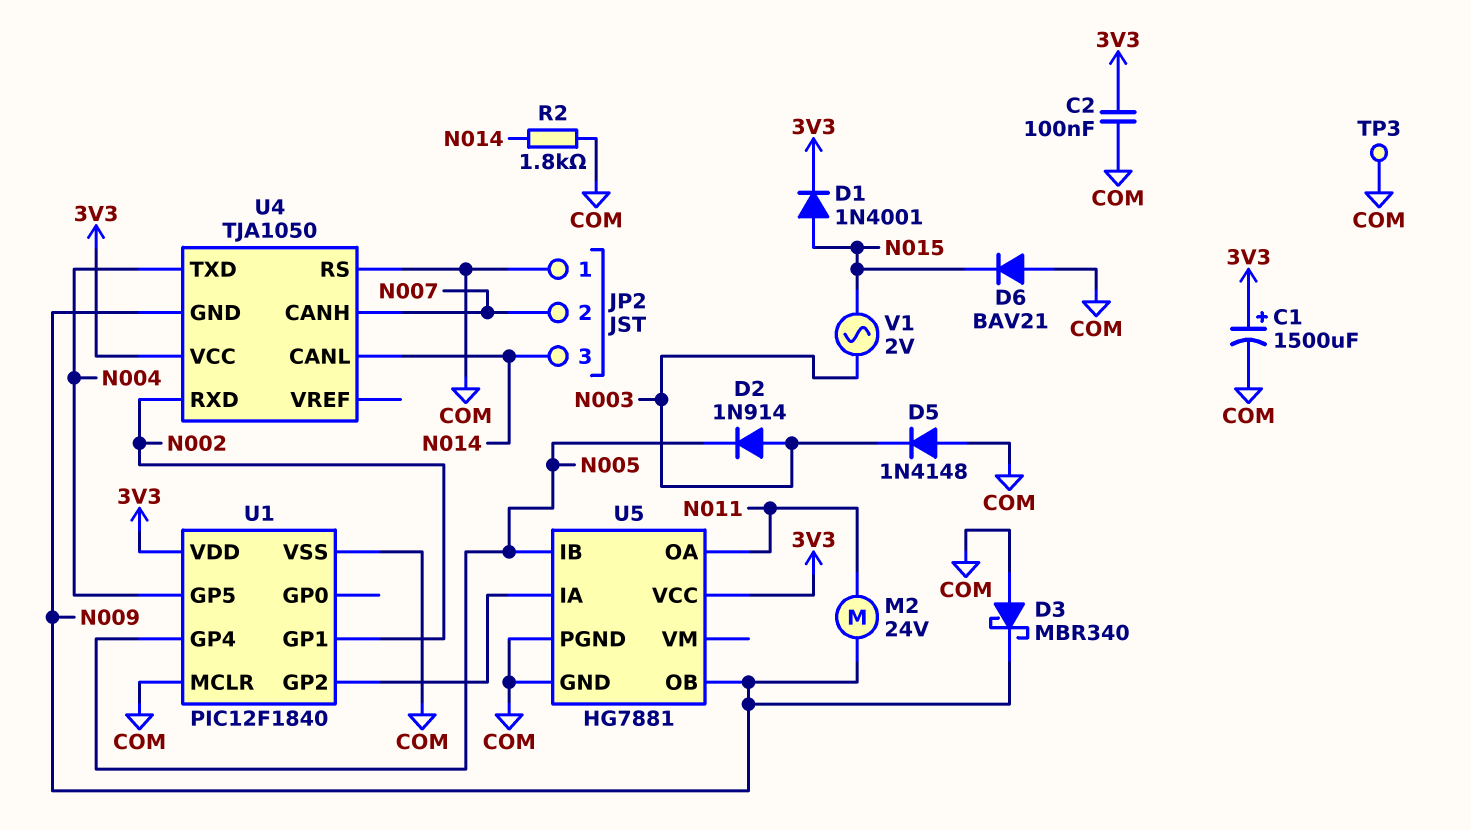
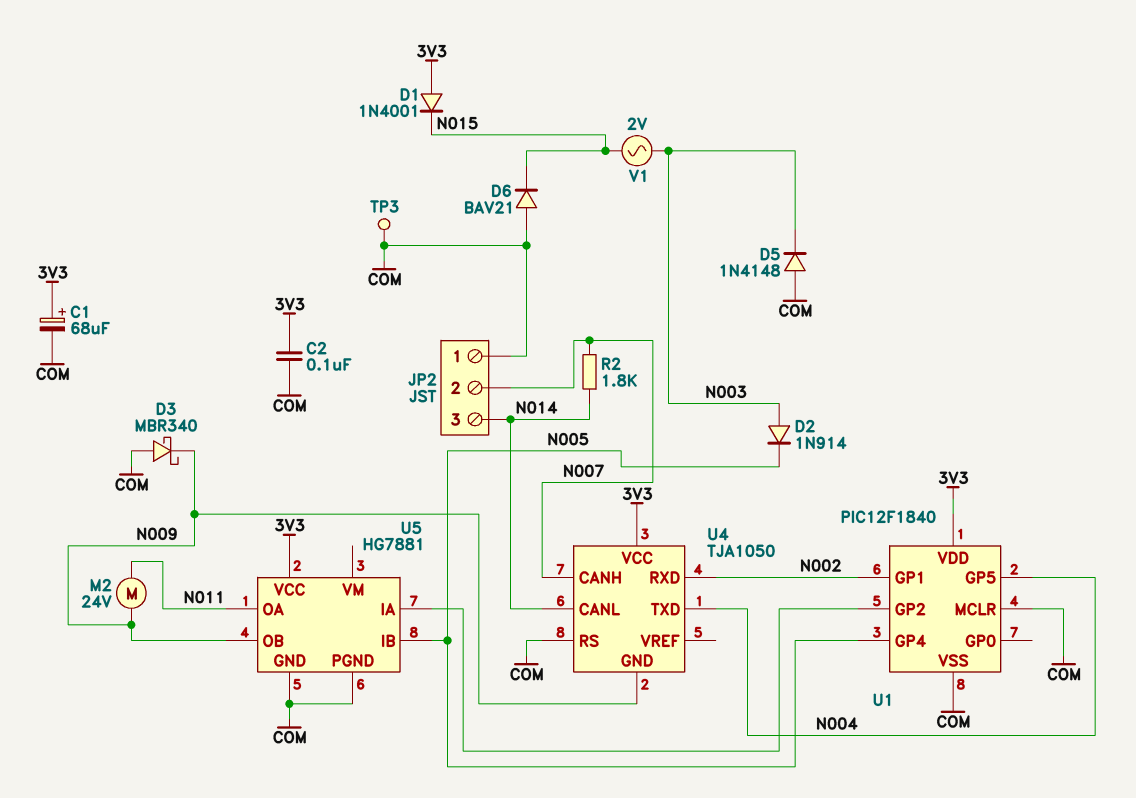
C1: 1500uF (plus 3V3, minus COM) -> 68uF (plus 3V3, minus COM)
D1: diode 1N4001 (A N015, K 3V3) -> diode 1N4001 (A 3V3, K N015)
R2: 1.8k (COM, N014) -> 1.8k (N007, N014)

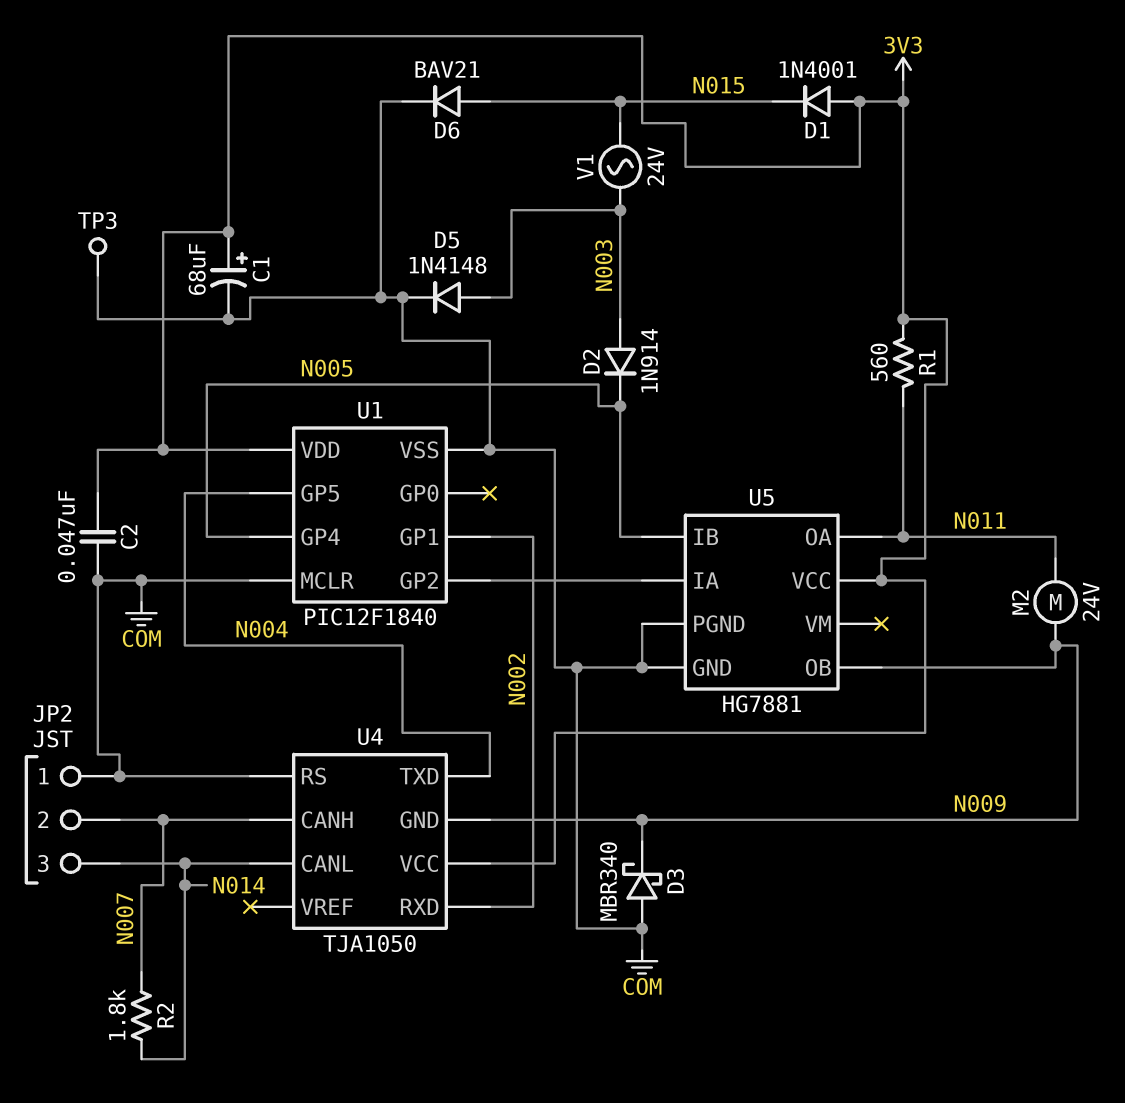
C2: 100nF (3V3, COM) -> 47nF (3V3, COM)
D5: diode 1N4148 (A COM, K N003) -> diode 1N4148 (A N003, K COM)
D6: diode BAV21 (A COM, K N015) -> diode BAV21 (A N015, K COM)
R1: none -> 560 (3V3, N011)
V1: AC 2V (N003, N015) -> AC 24V (N003, N015)

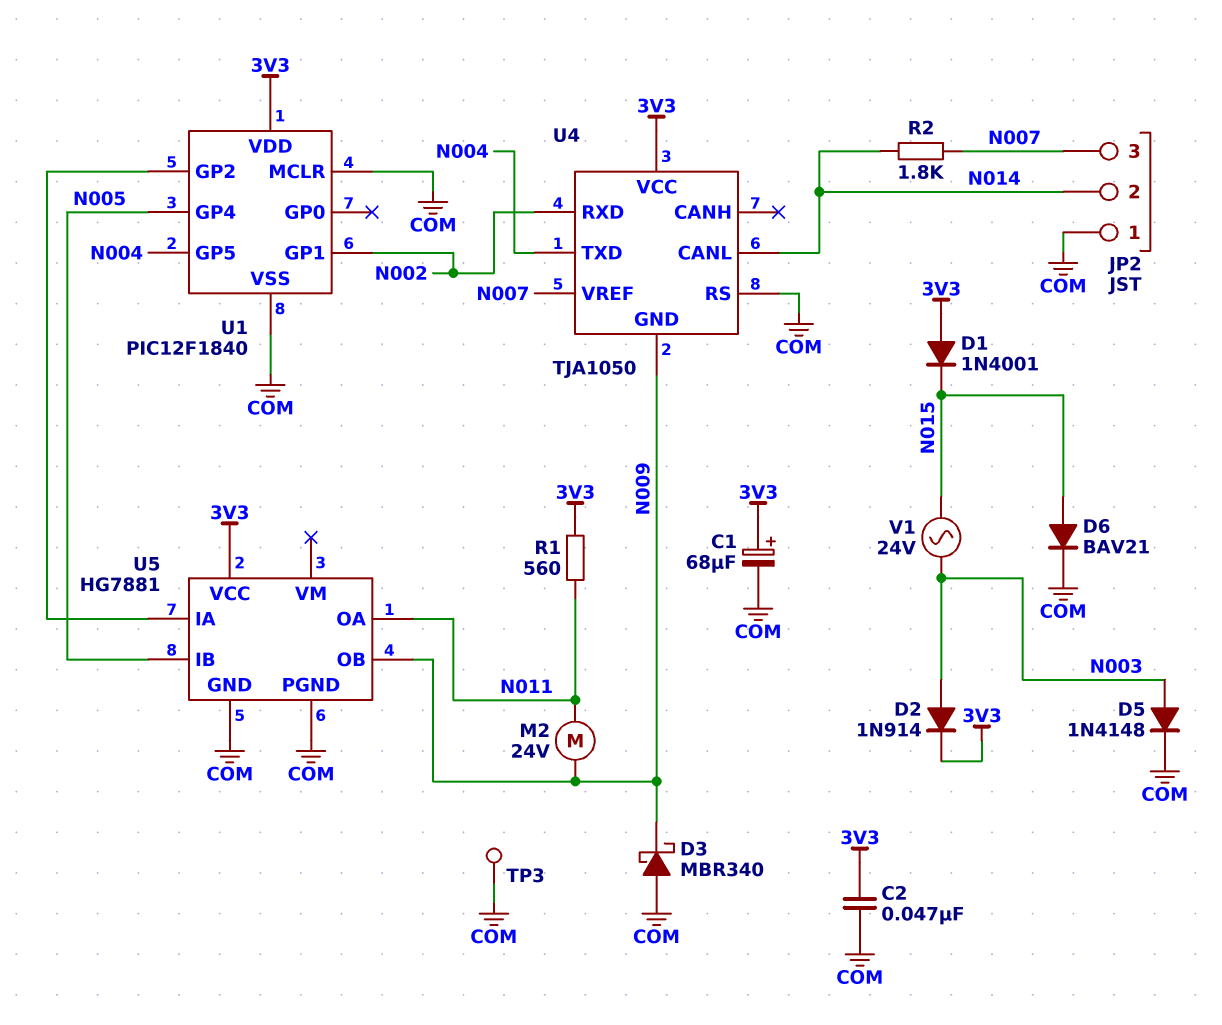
D2: diode 1N914 (A N003, K N005) -> diode 1N914 (A N003, K 3V3)
JP2 pin 2: N007 -> N014
JP2 pin 3: N014 -> N007
U4 pin CANH: N007 -> none
U4 pin VREF: none -> N007

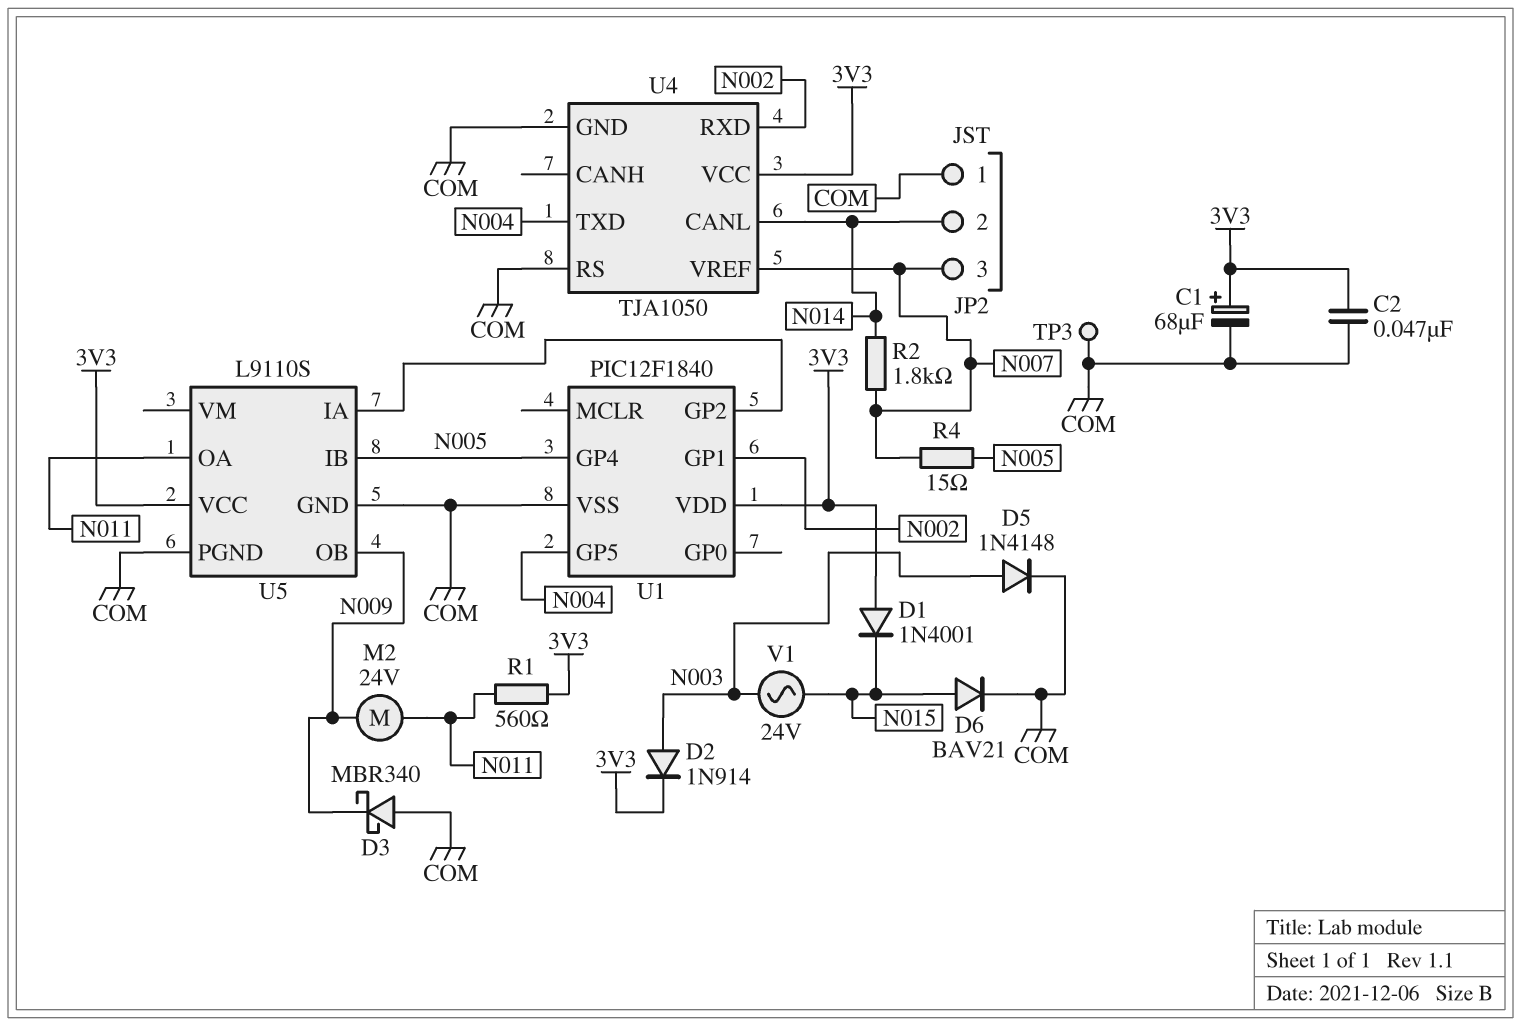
R4: none -> 15 (N005, N007)
U1 pin MCLR: COM -> none
U4 pin GND: N009 -> COM
U5: HG7881 -> L9110S

